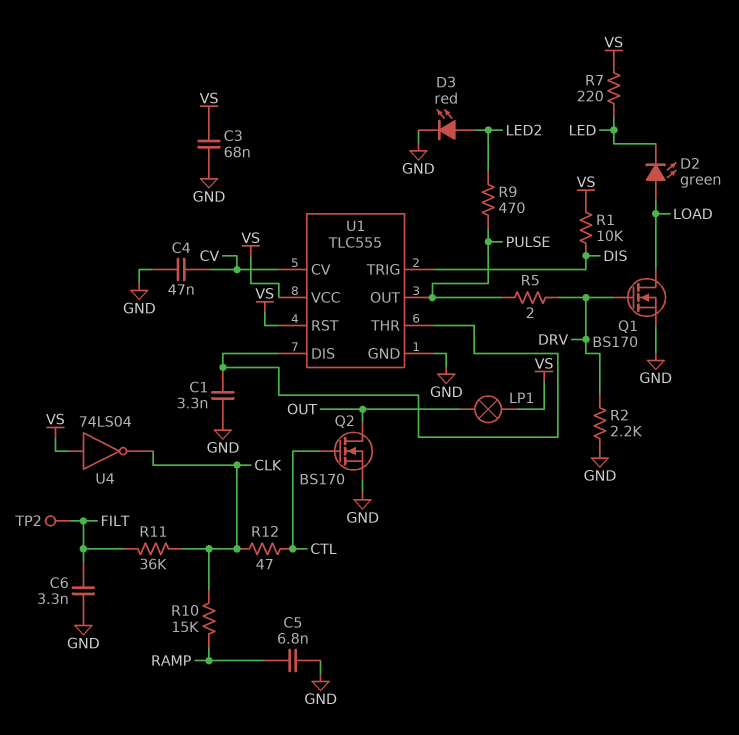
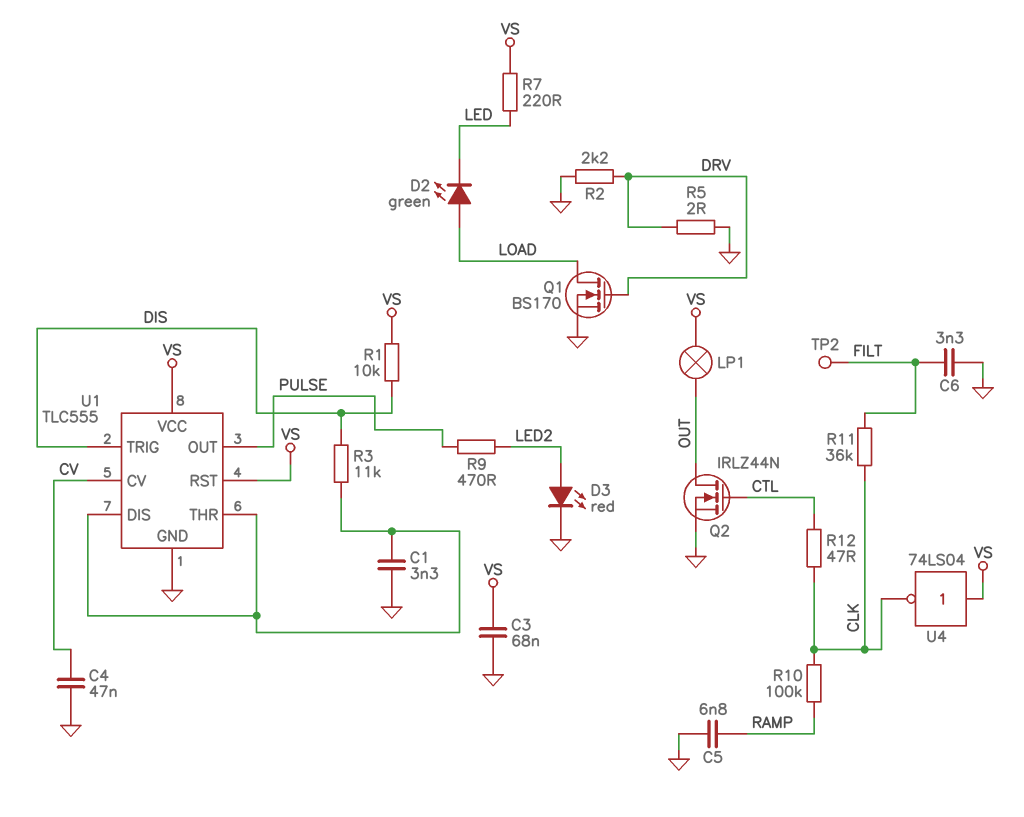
Q2: NMOS BS170 (G CTL, D OUT, S GND) -> NMOS IRLZ44N (G CTL, D OUT, S GND)
R3: none -> 11k (DIS, U1/DIS)
R5: 2 (DRV, PULSE) -> 2 (DRV, GND)
R10: 15k (CLK, RAMP) -> 100k (CLK, RAMP)

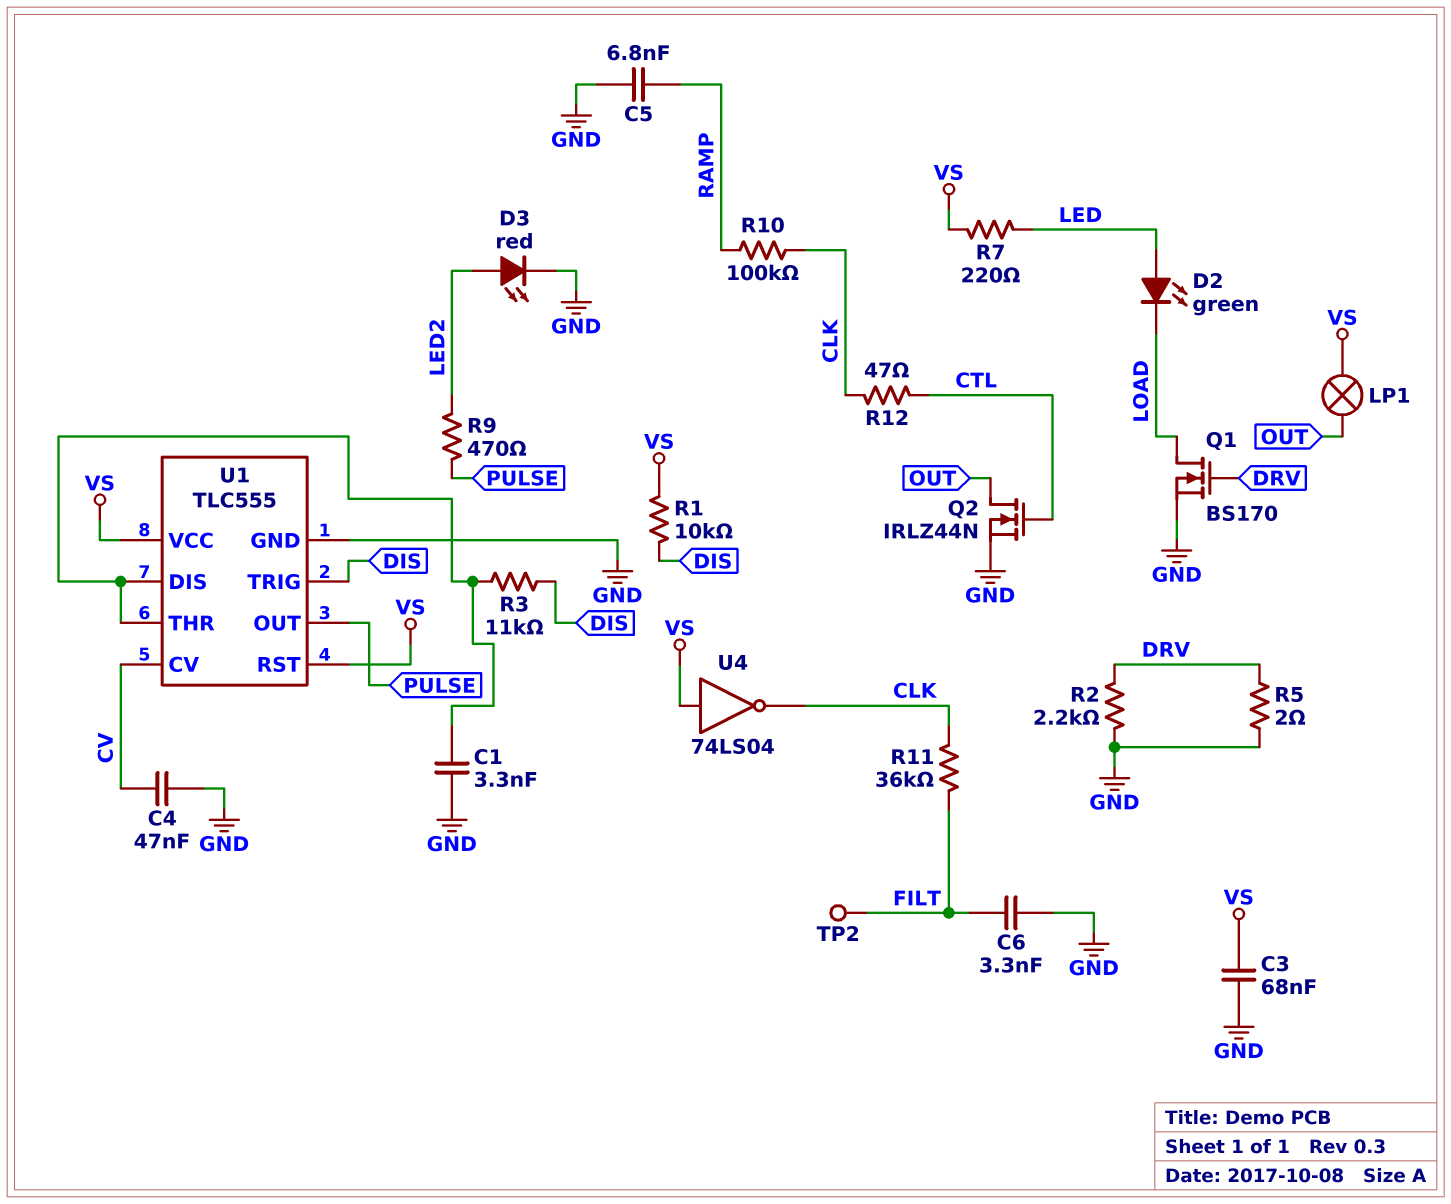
D2: LED green (A LOAD, K LED) -> LED green (A LED, K LOAD)

